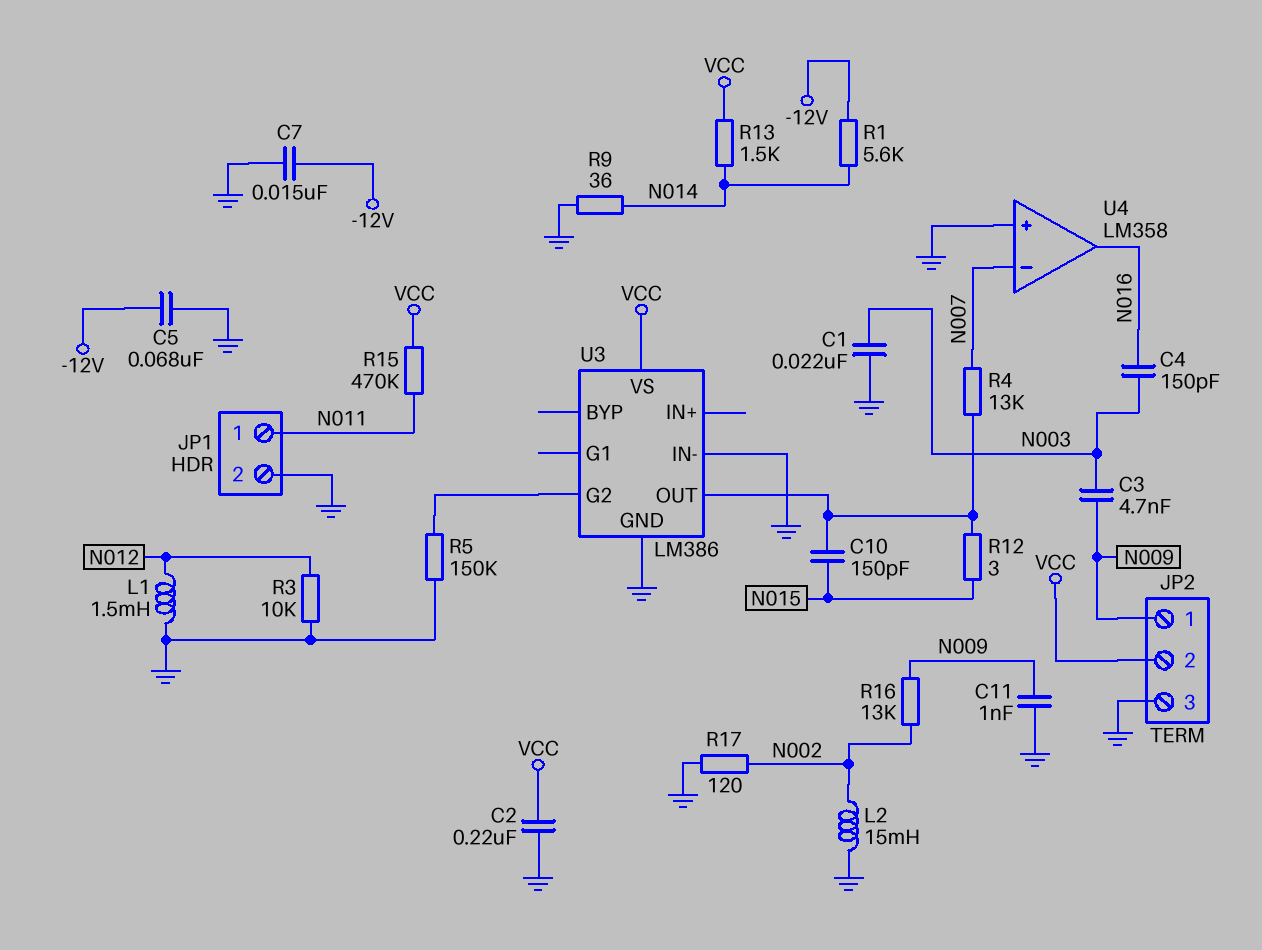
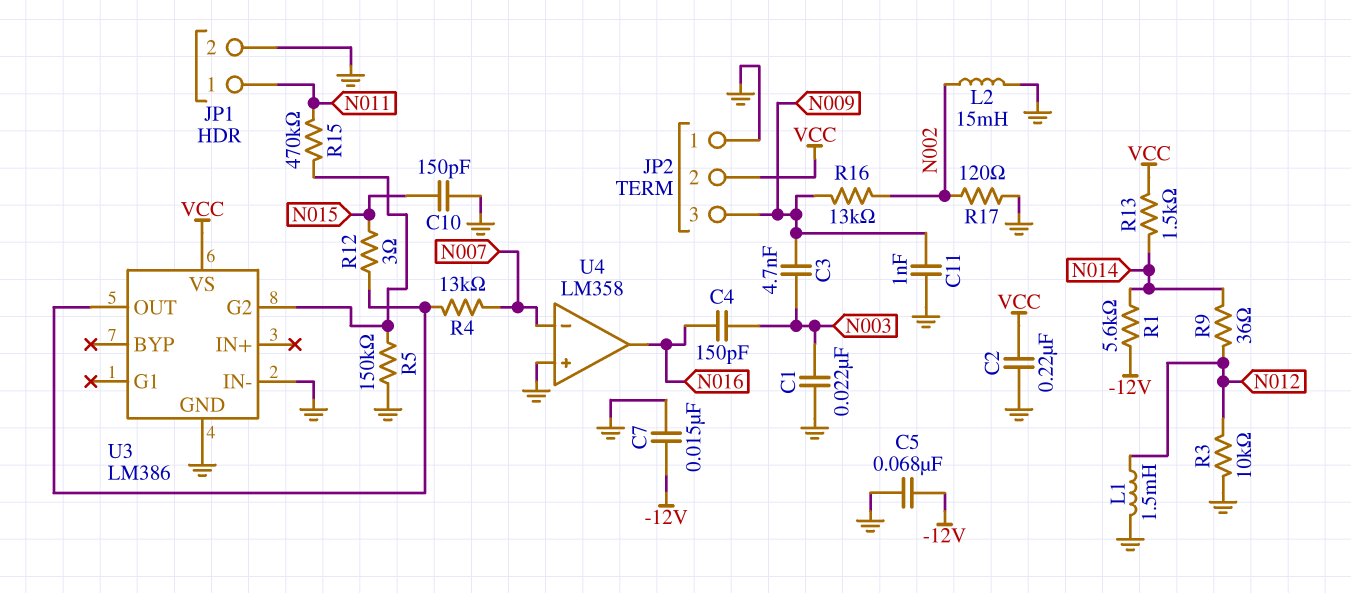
C10: 150pF (N015, U3/OUT) -> 150pF (GND, N015)
JP2 pin 1: N009 -> GND
JP2 pin 3: GND -> N009
R9: 36 (GND, N014) -> 36 (N012, N014)
R15: 470k (N011, VCC) -> 470k (N011, U3/G2)

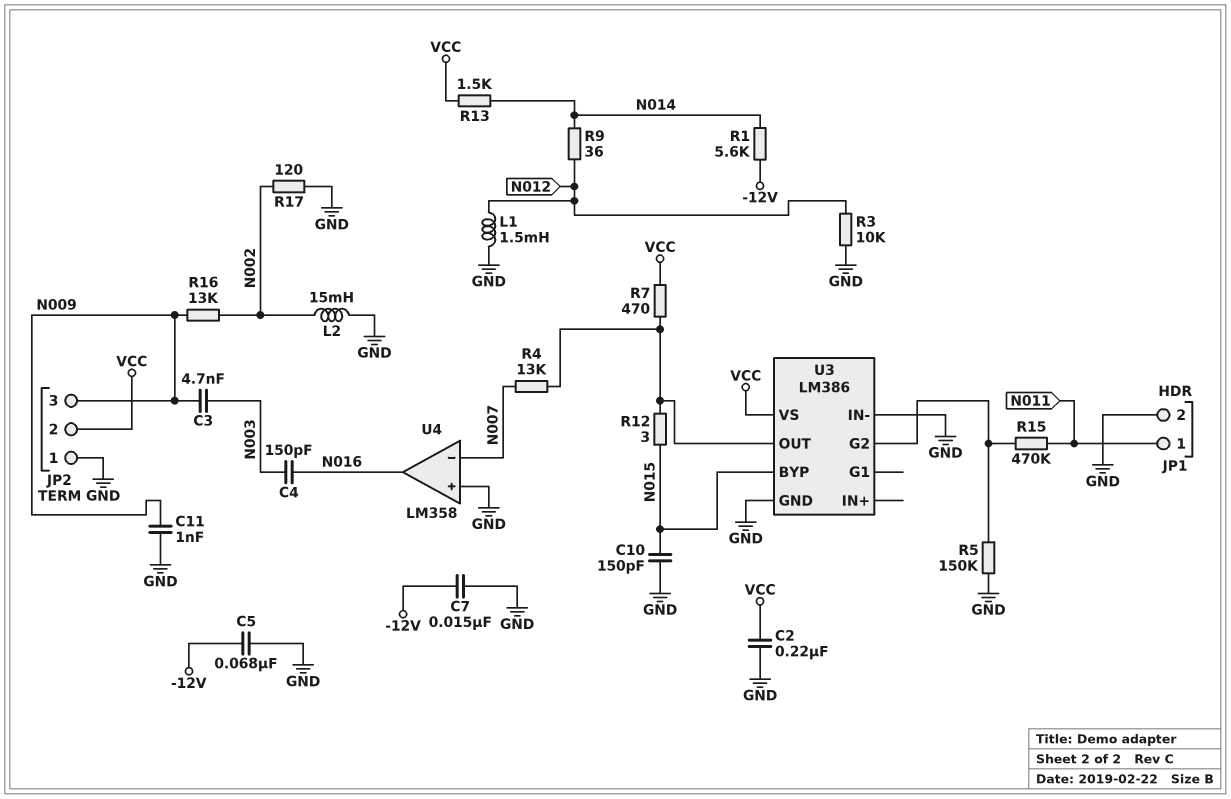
C1: 22nF (GND, N003) -> none
R7: none -> 470 (U3/OUT, VCC)
U3 pin BYP: none -> N015

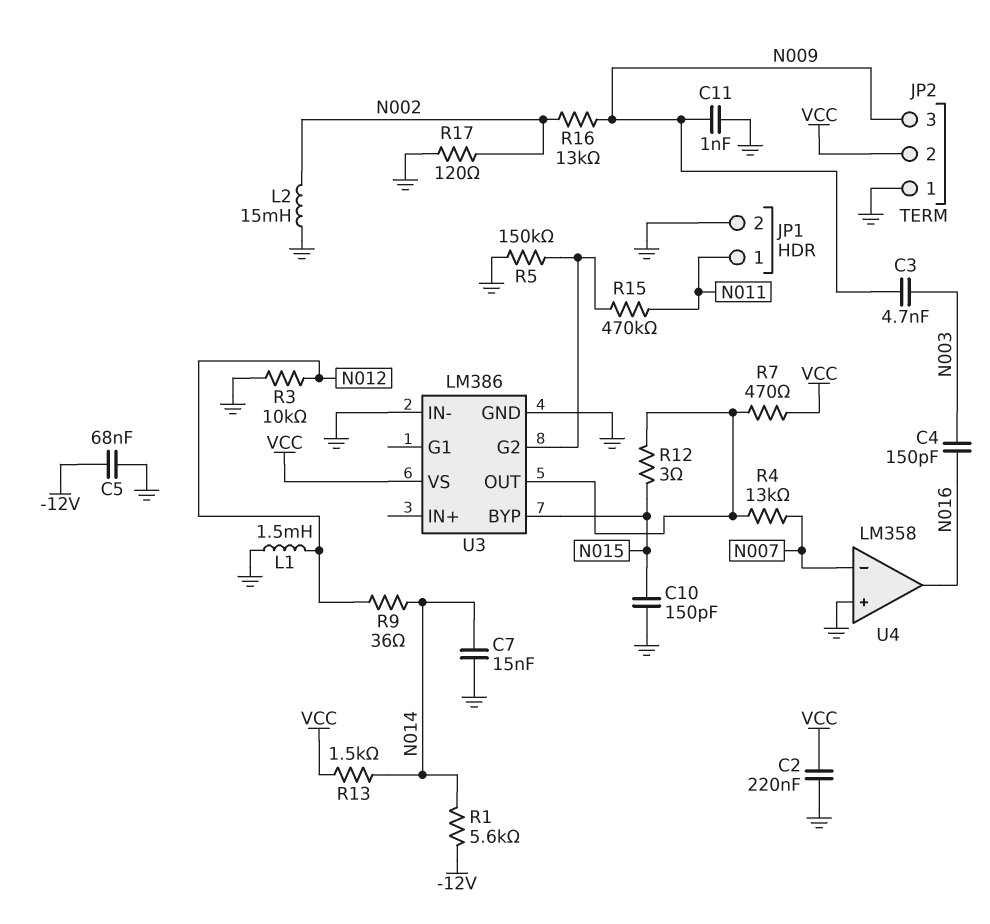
C7: 15nF (-12V, GND) -> 15nF (GND, N014)

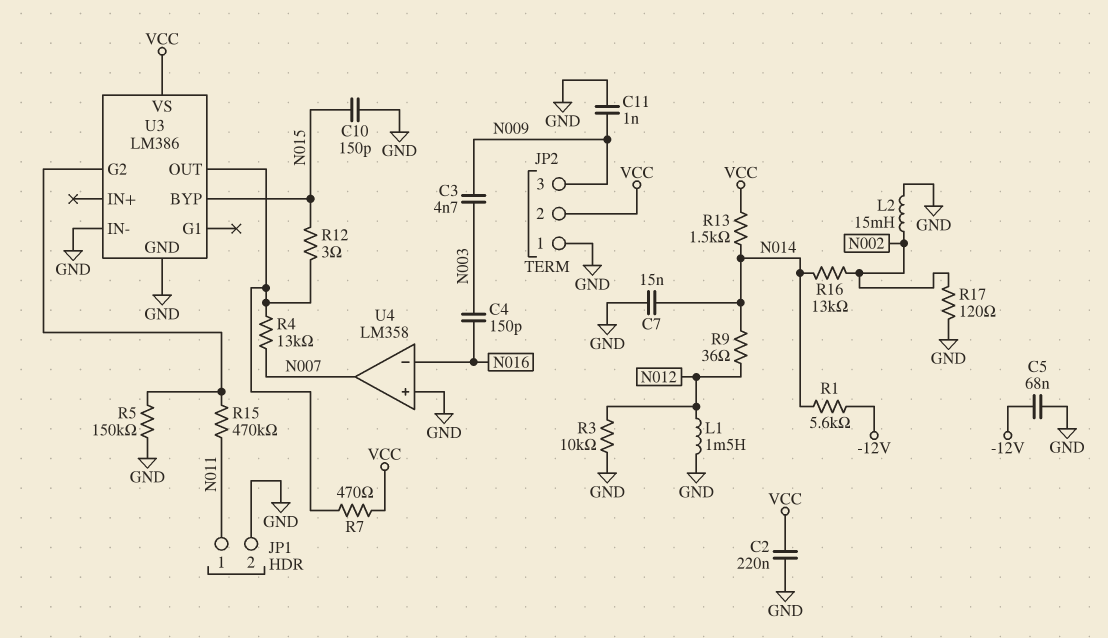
R16: 13k (N002, N009) -> 13k (N002, N014)
U4 pin in-: N007 -> N016
U4 pin out: N016 -> N007

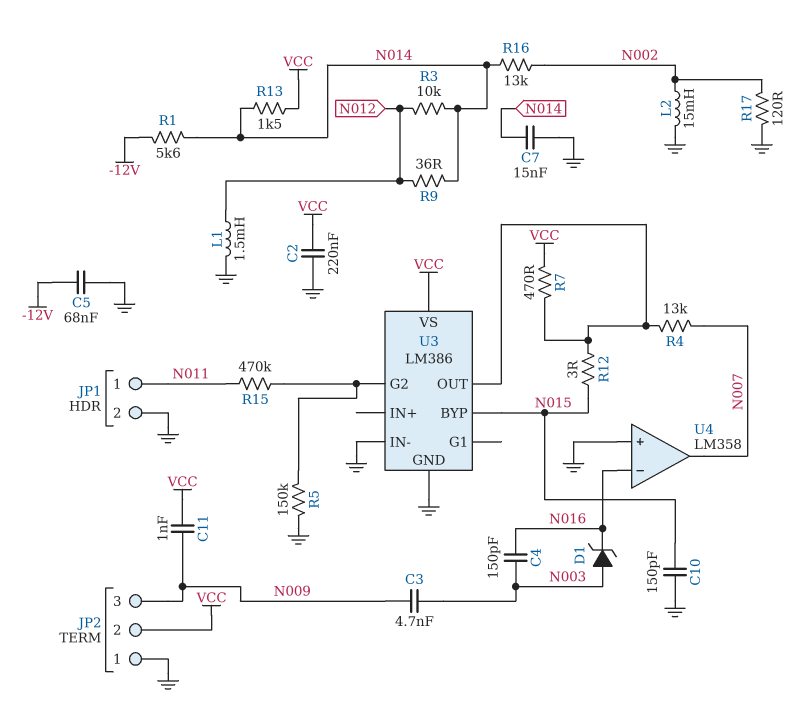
C11: 1nF (GND, N009) -> 1nF (N009, VCC)
D1: none -> zener (A N003, K N016)
R3: 10k (GND, N012) -> 10k (N012, N014)

